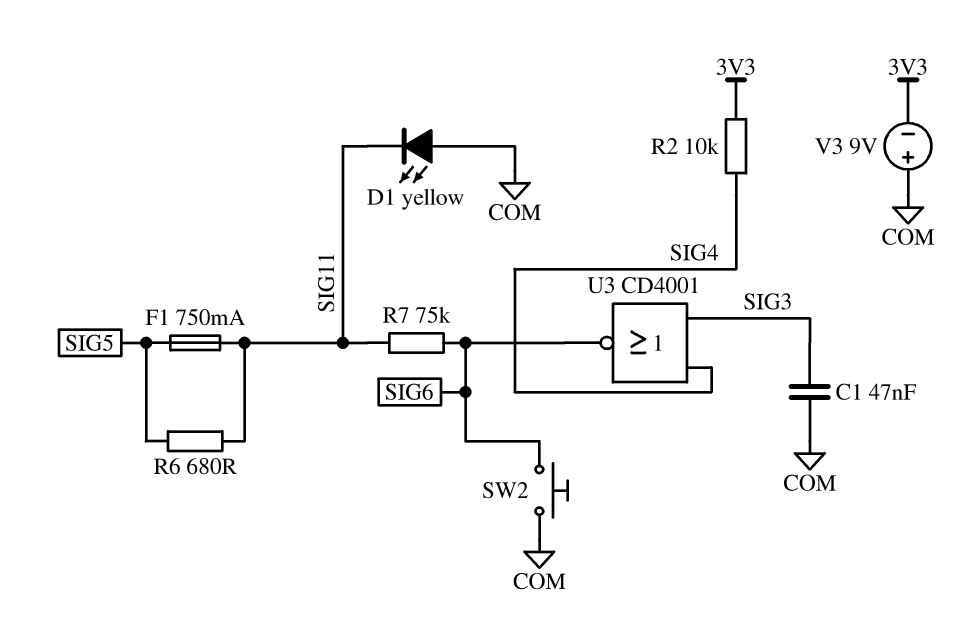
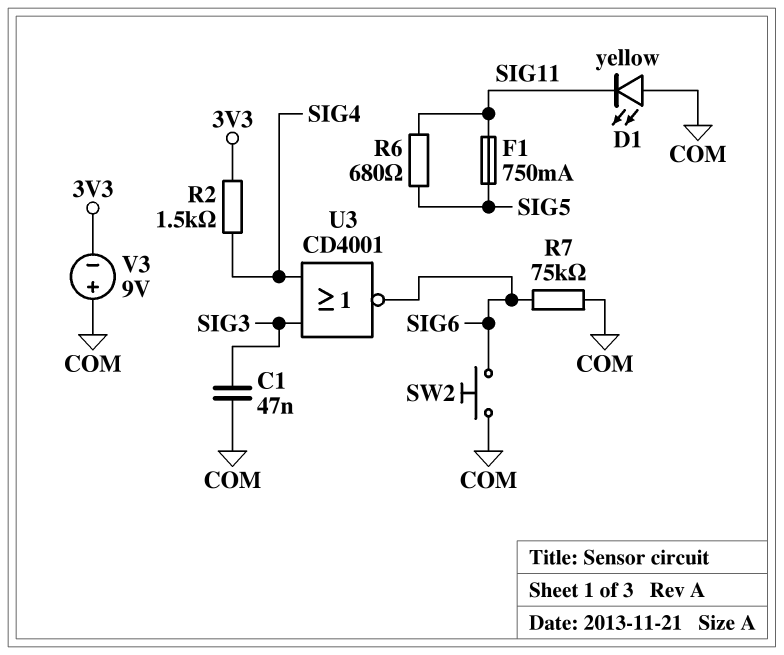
R2: 10k (3V3, SIG4) -> 1.5k (3V3, SIG4)
R7: 75k (SIG6, SIG11) -> 75k (COM, SIG6)

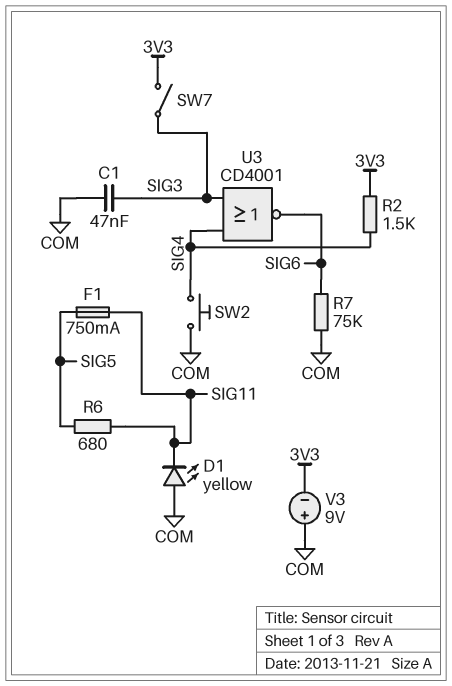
SW2: button (COM, SIG6) -> button (COM, SIG4)
SW7: none -> switch (3V3, SIG3)

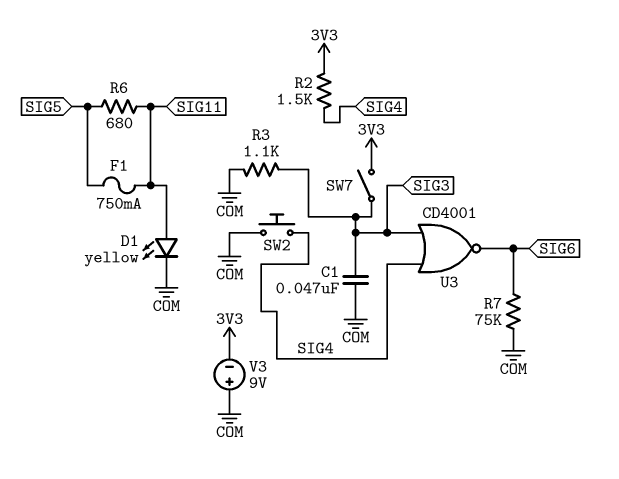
D1: LED yellow (A COM, K SIG11) -> LED yellow (A SIG11, K COM)
R3: none -> 1.1k (COM, SIG3)

